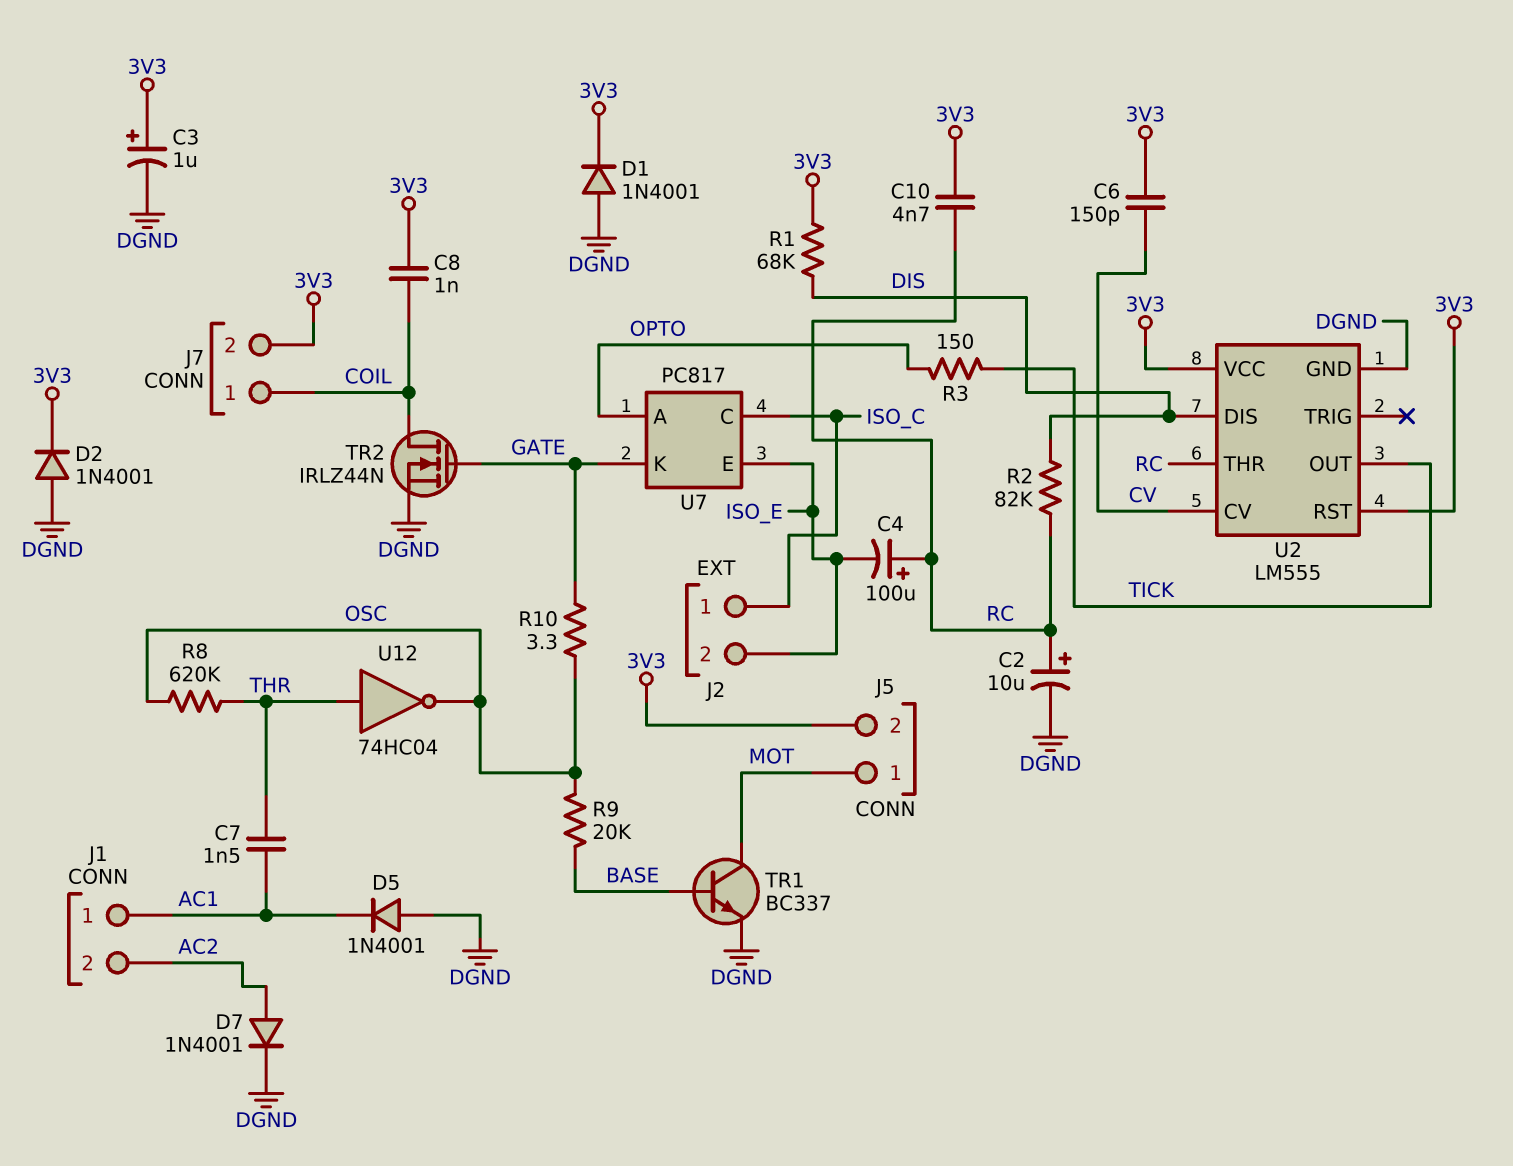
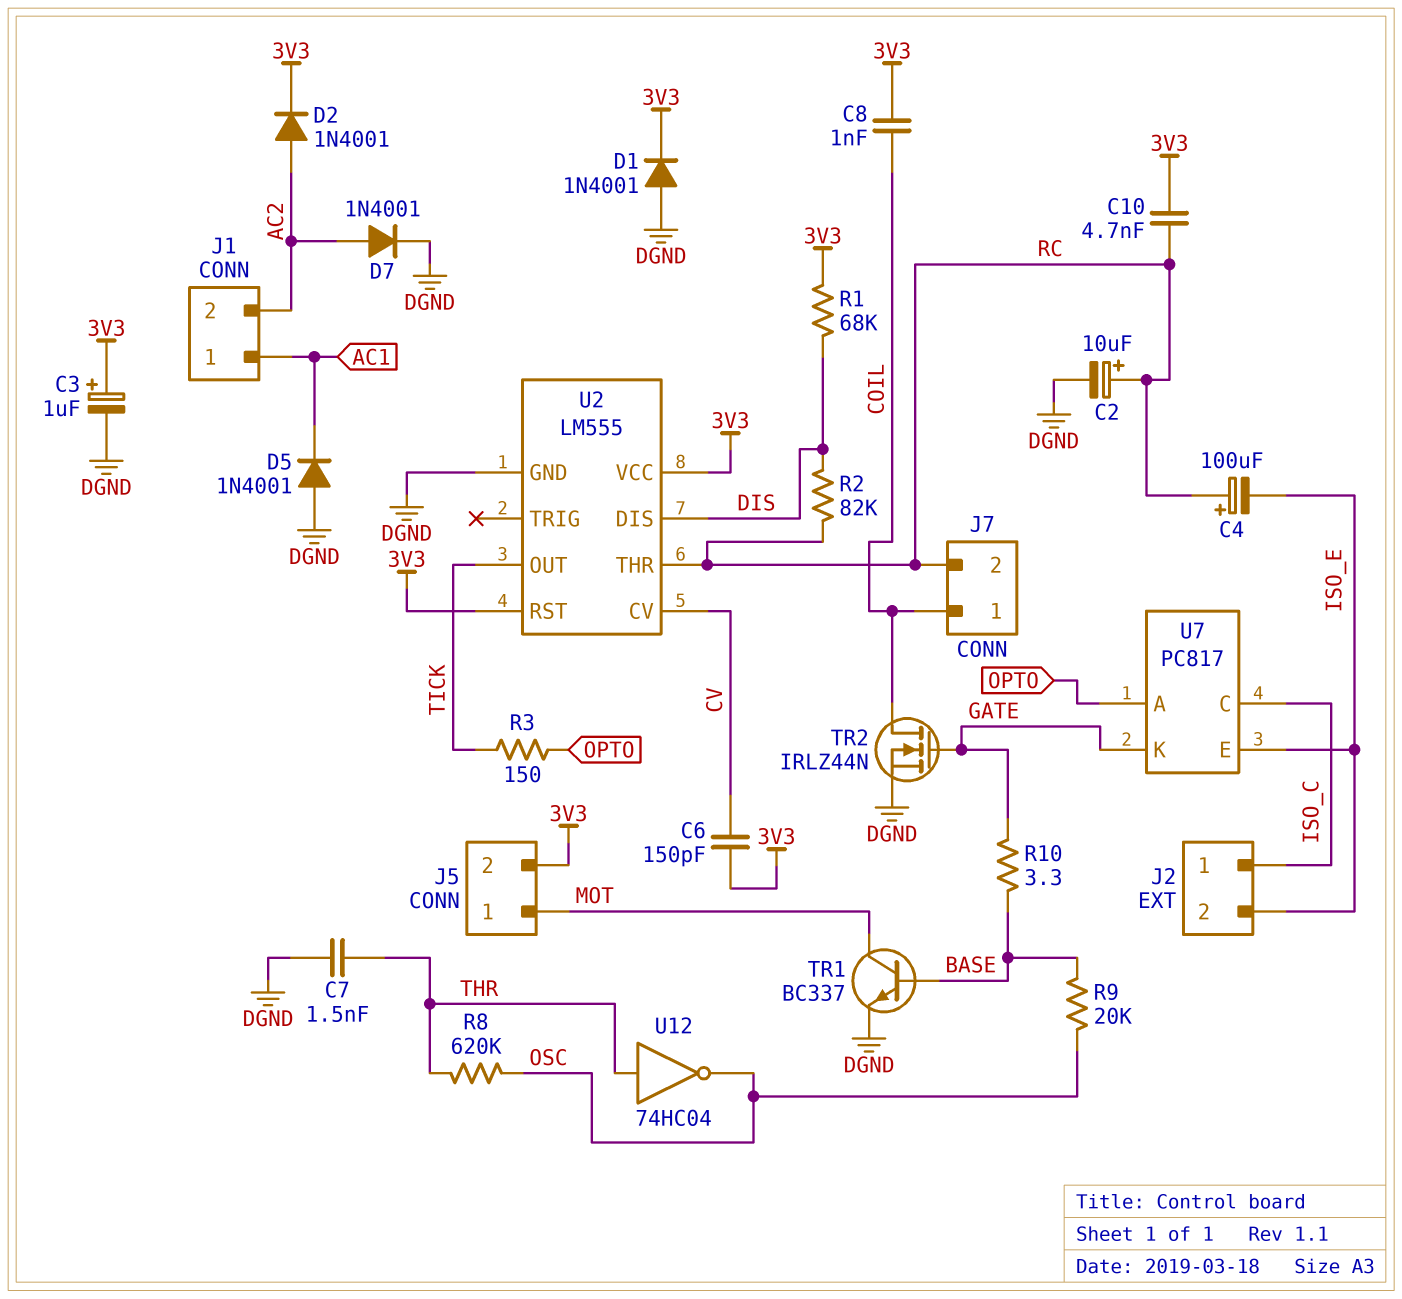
C7: 1.5nF (AC1, THR) -> 1.5nF (DGND, THR)
D2: diode 1N4001 (A DGND, K 3V3) -> diode 1N4001 (A AC2, K 3V3)
J7 pin 2: 3V3 -> RC
R10: 3.3 (GATE, OSC) -> 3.3 (BASE, GATE)

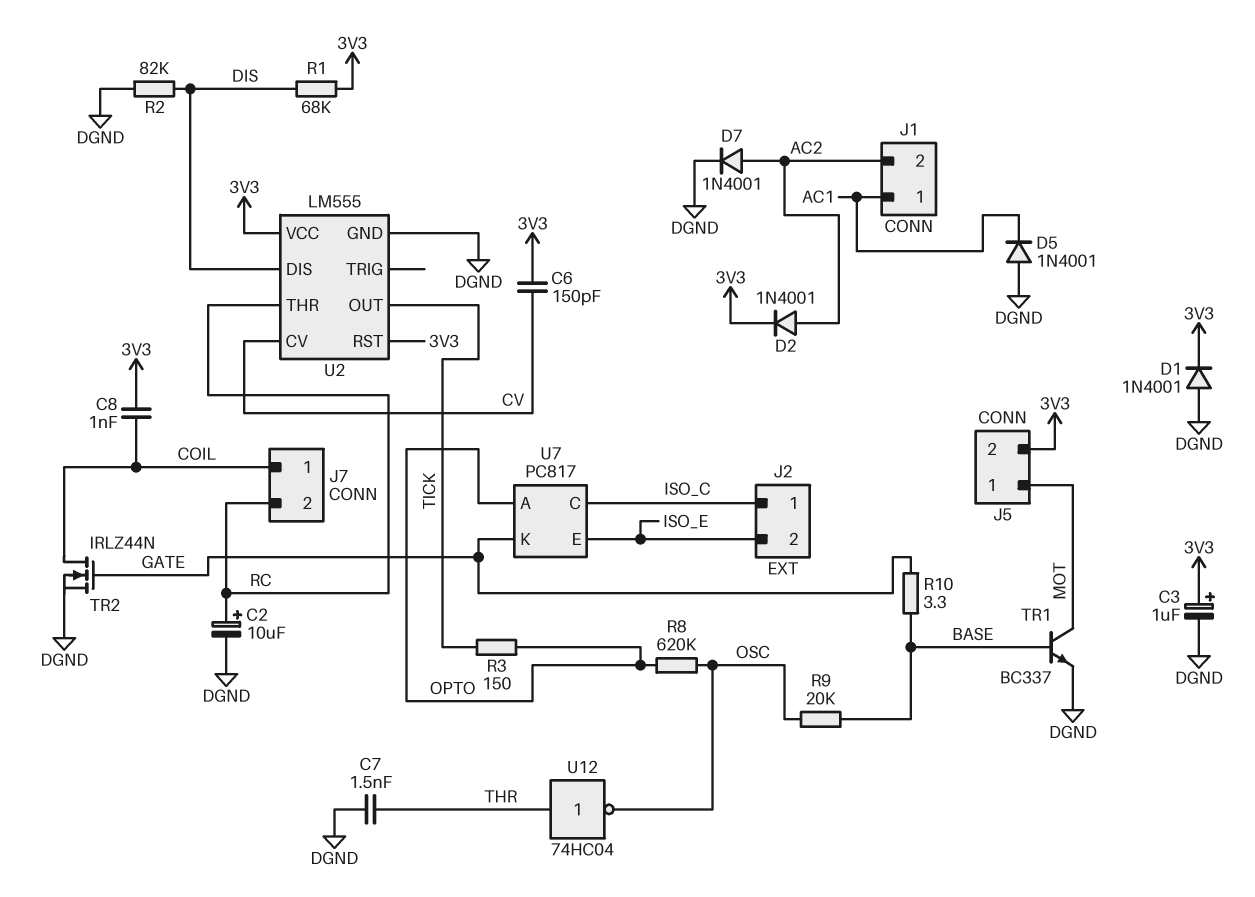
C4: 100uF (plus RC, minus ISO_E) -> none
C10: 4.7nF (3V3, RC) -> none
R2: 82k (DIS, RC) -> 82k (DGND, DIS)
R8: 620k (OSC, THR) -> 620k (OPTO, OSC)

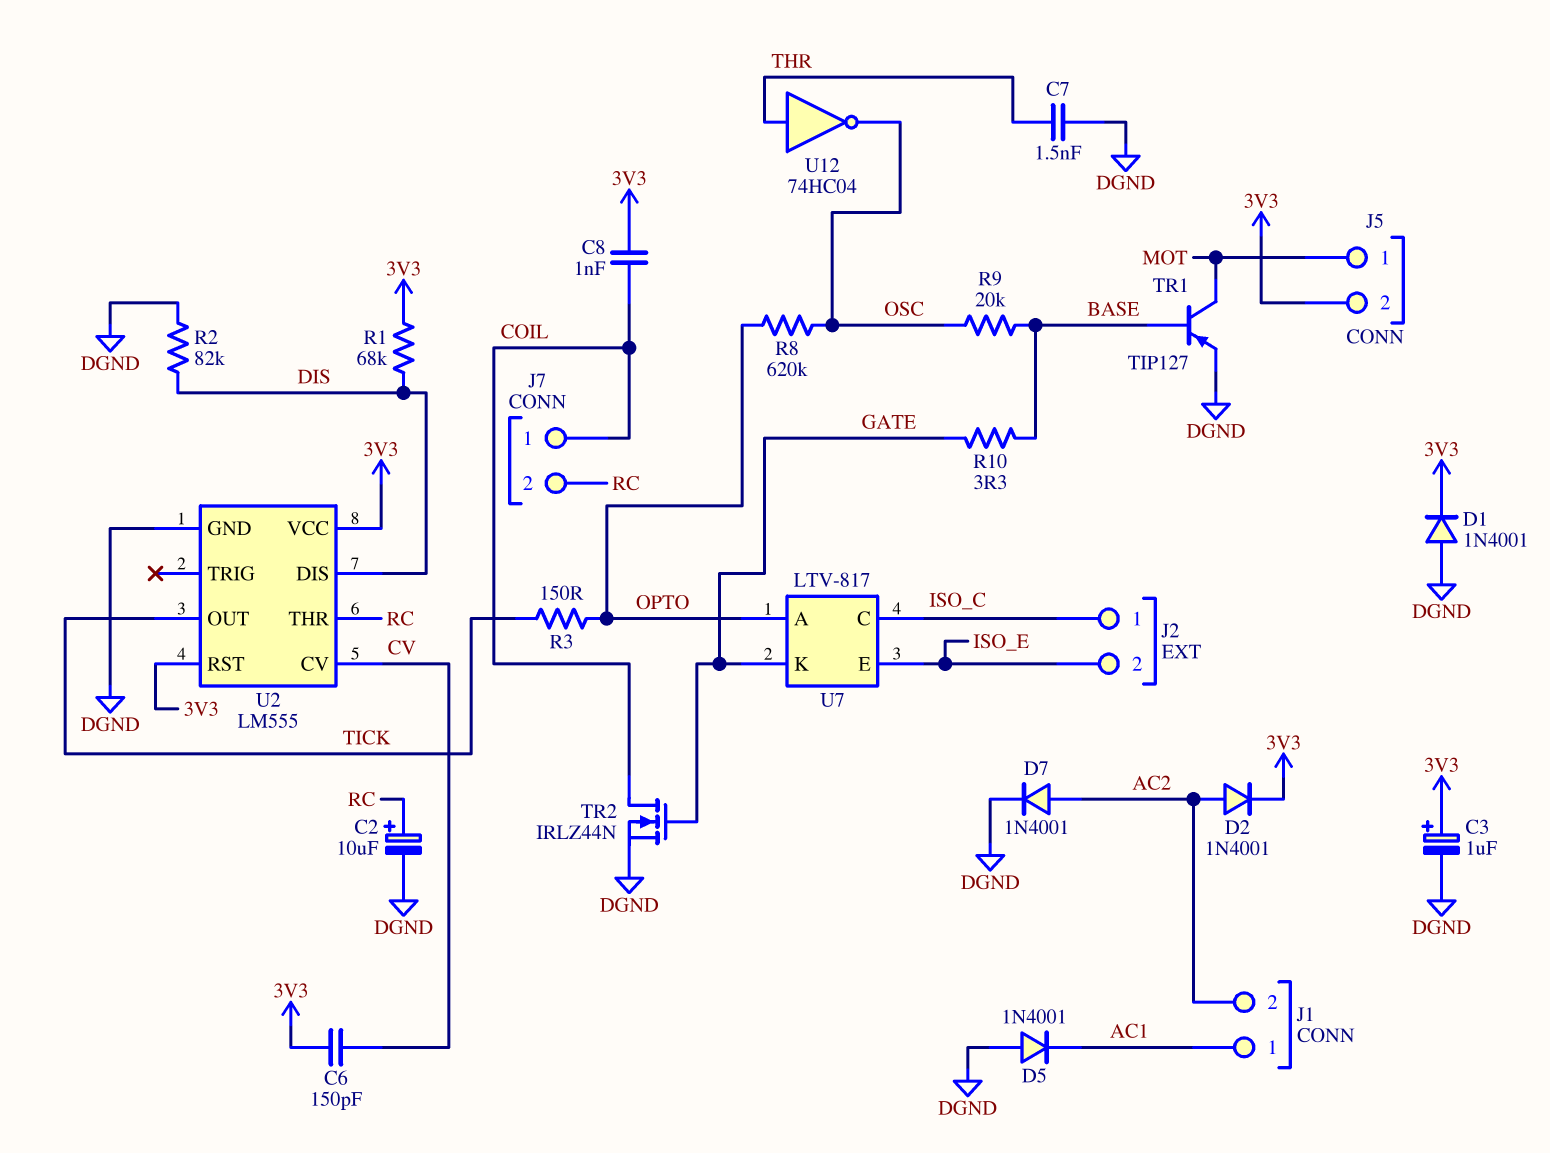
TR1: NPN BC337 (B BASE, C MOT, E DGND) -> PNP TIP127 (B BASE, C MOT, E DGND)
U7: PC817 -> LTV-817

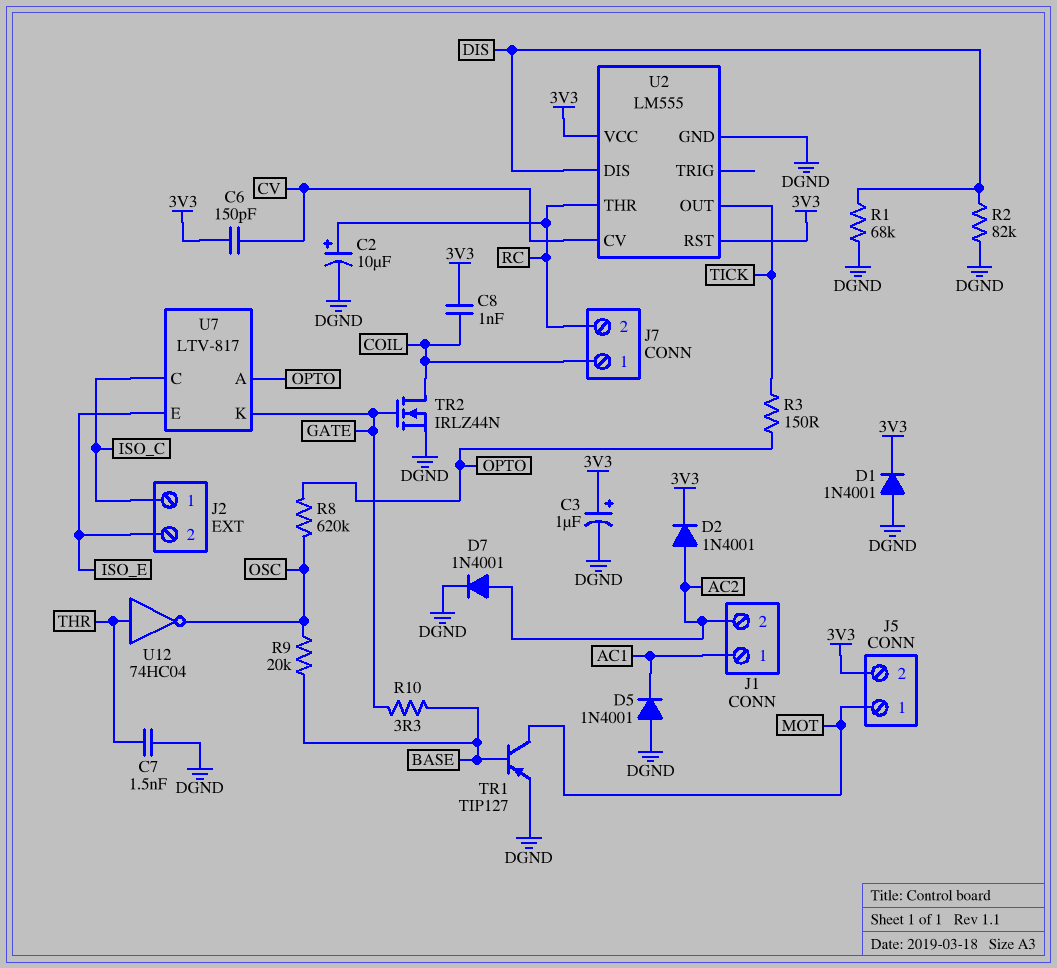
R1: 68k (3V3, DIS) -> 68k (DGND, DIS)

